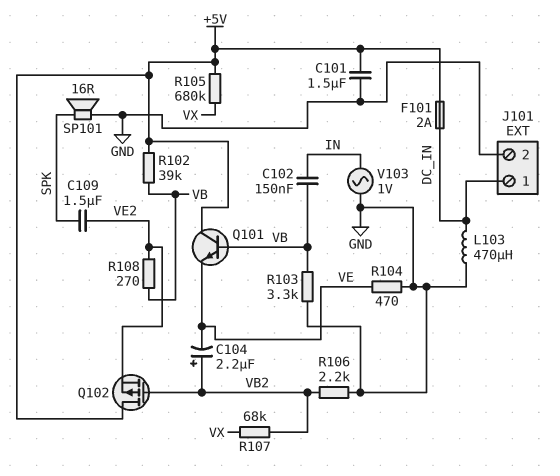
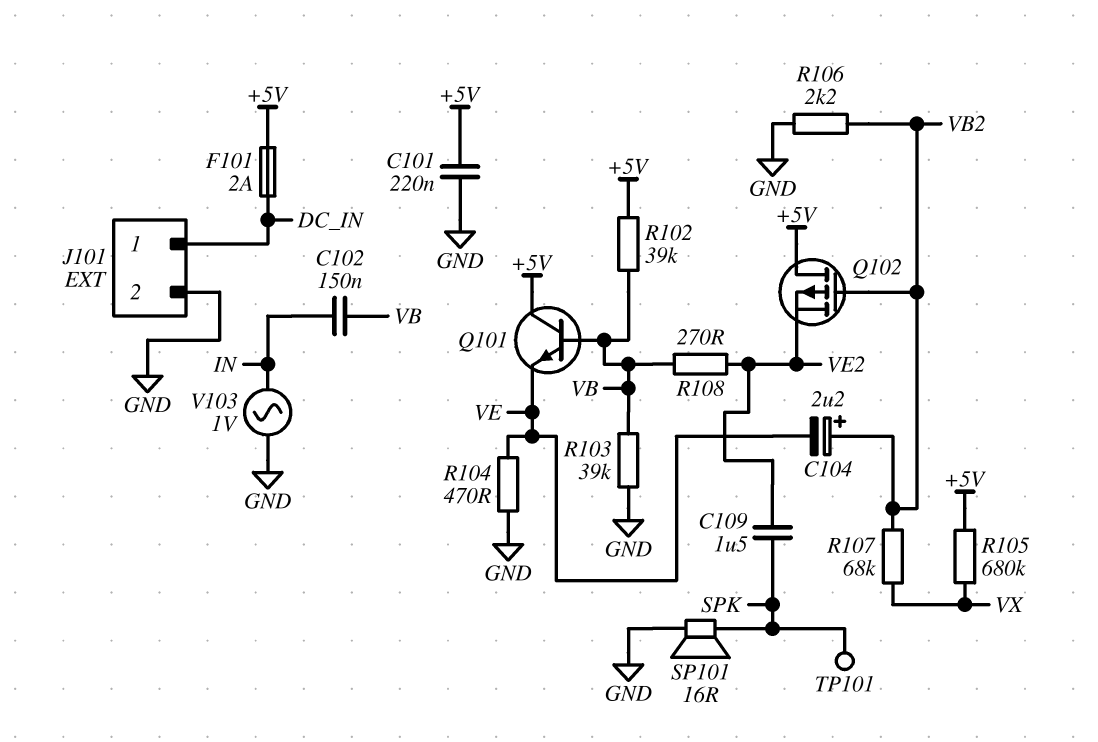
C101: 1.5uF (+5V, GND) -> 220nF (+5V, GND)
L103: 470uH (DC_IN, GND) -> none
R103: 3.3k (GND, VB) -> 39k (GND, VB)
TP101: none -> test point (SPK)

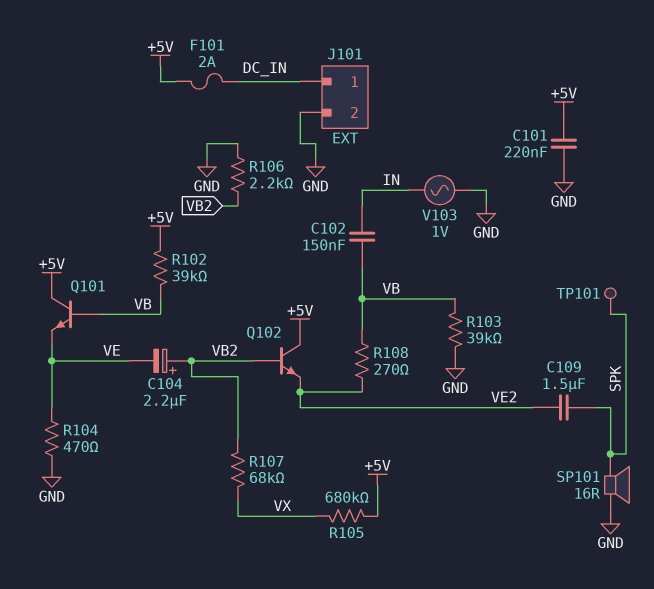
Q102: PMOS (G VB2, D +5V, S VE2) -> NPN (B VB2, C +5V, E VE2)

